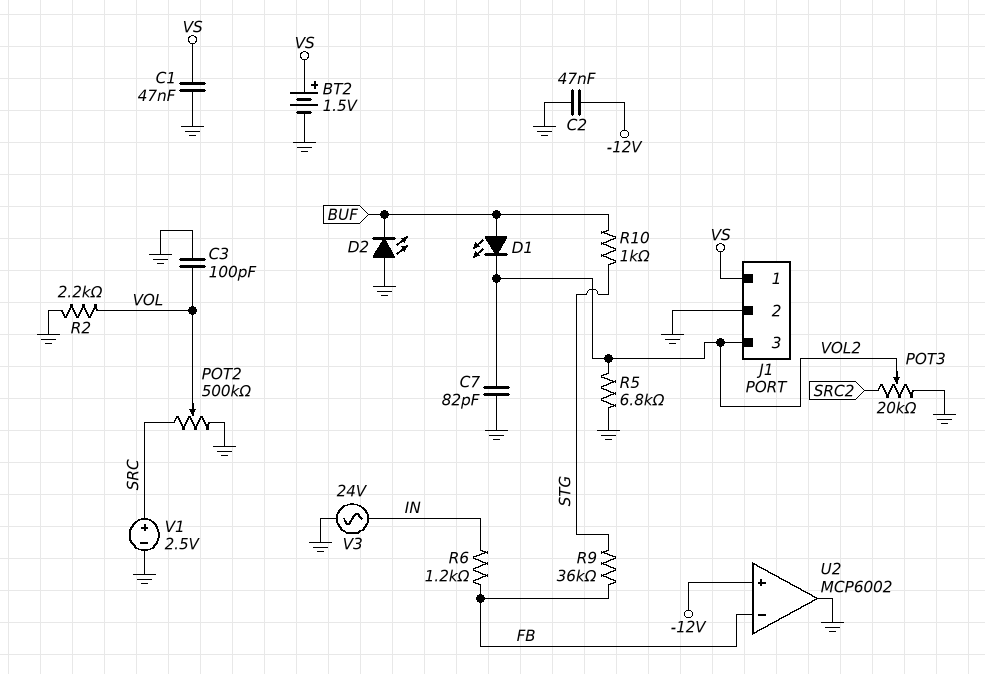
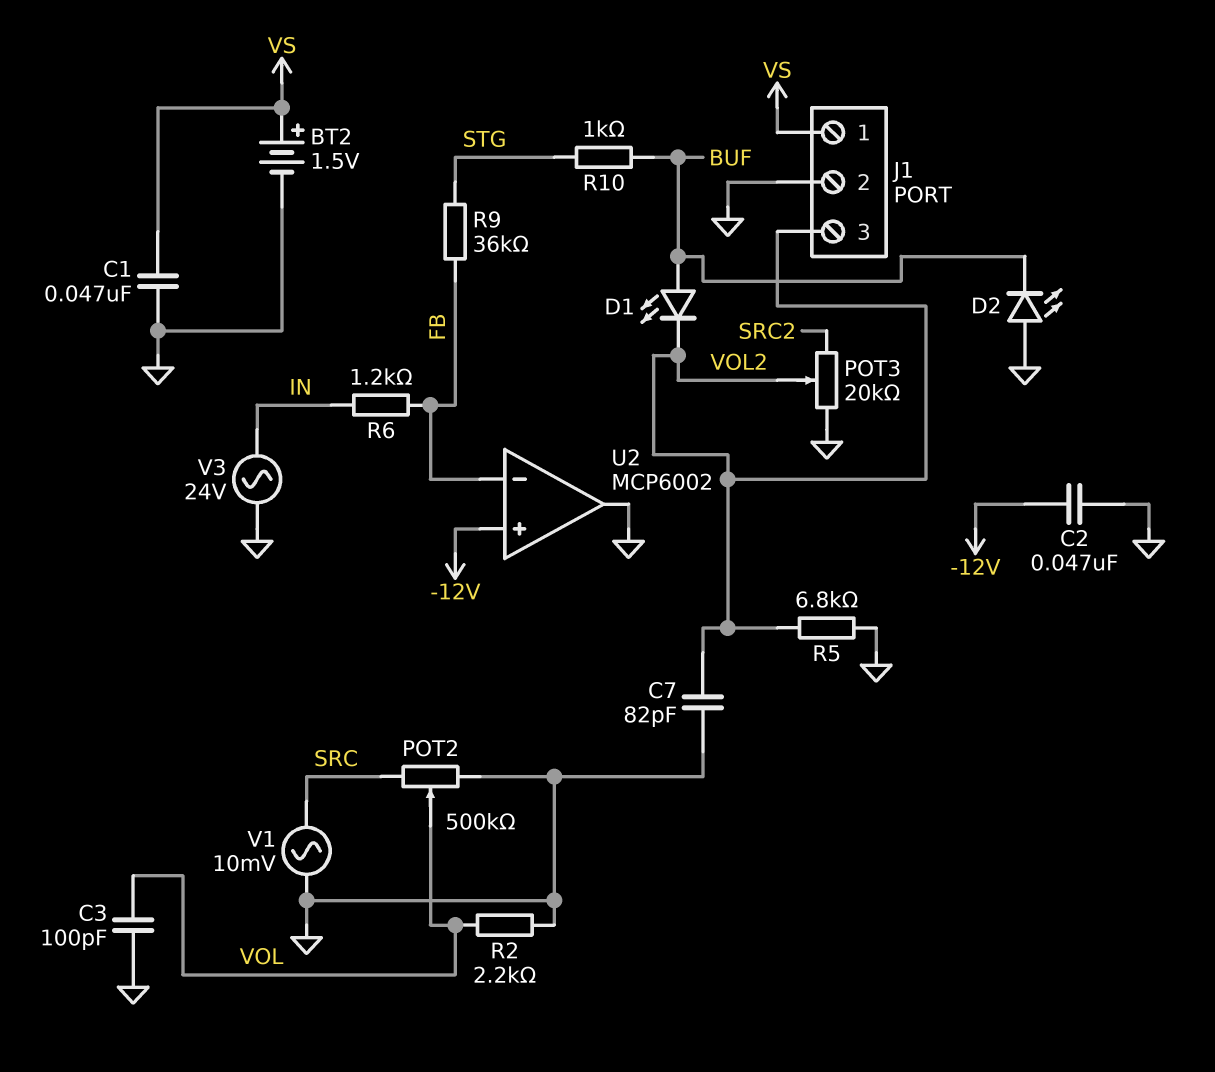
V1: 2.5V (plus SRC, minus GND) -> AC 10mV (GND, SRC)

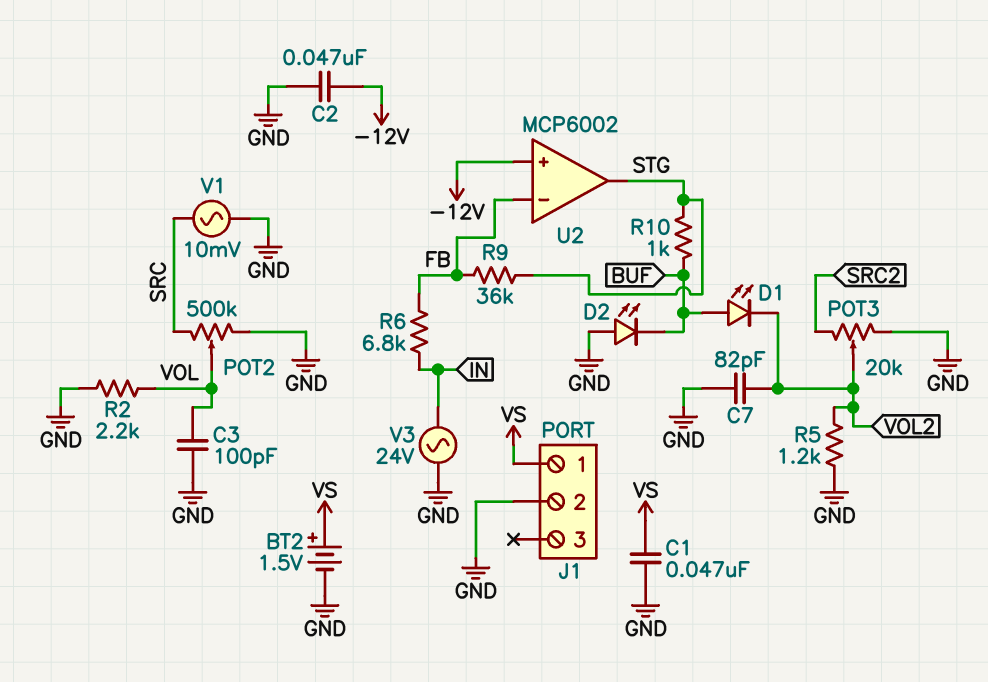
J1 pin 3: VOL2 -> none
R5: 6.8k (GND, VOL2) -> 1.2k (GND, VOL2)
R6: 1.2k (FB, IN) -> 6.8k (FB, IN)
U2 pin out: GND -> STG

